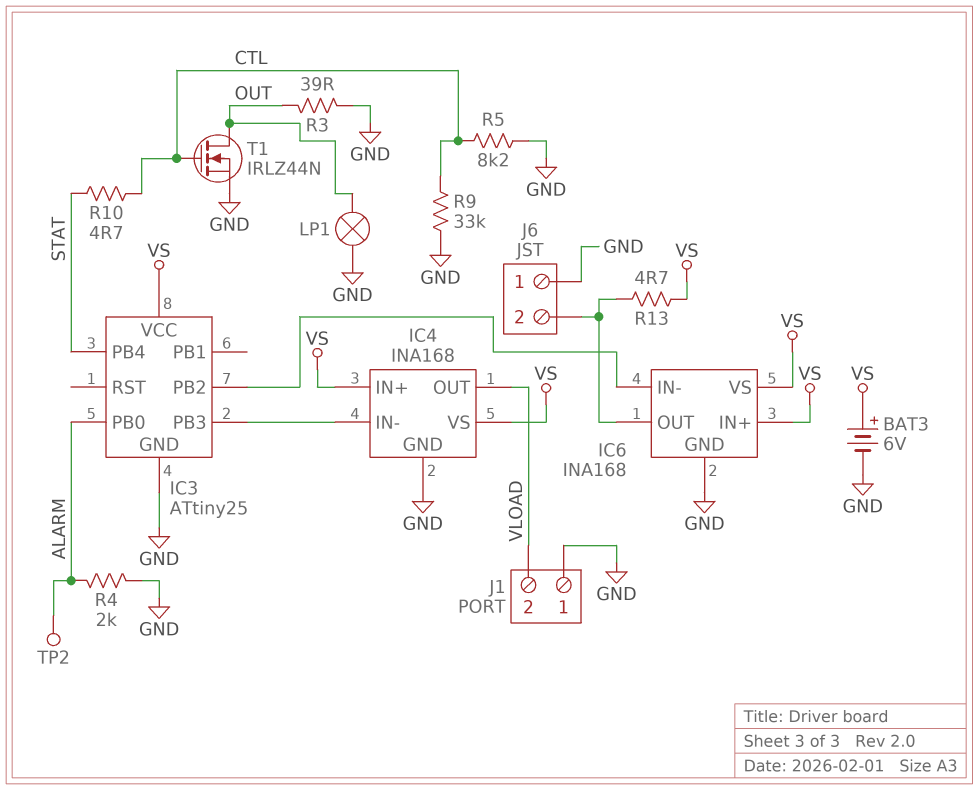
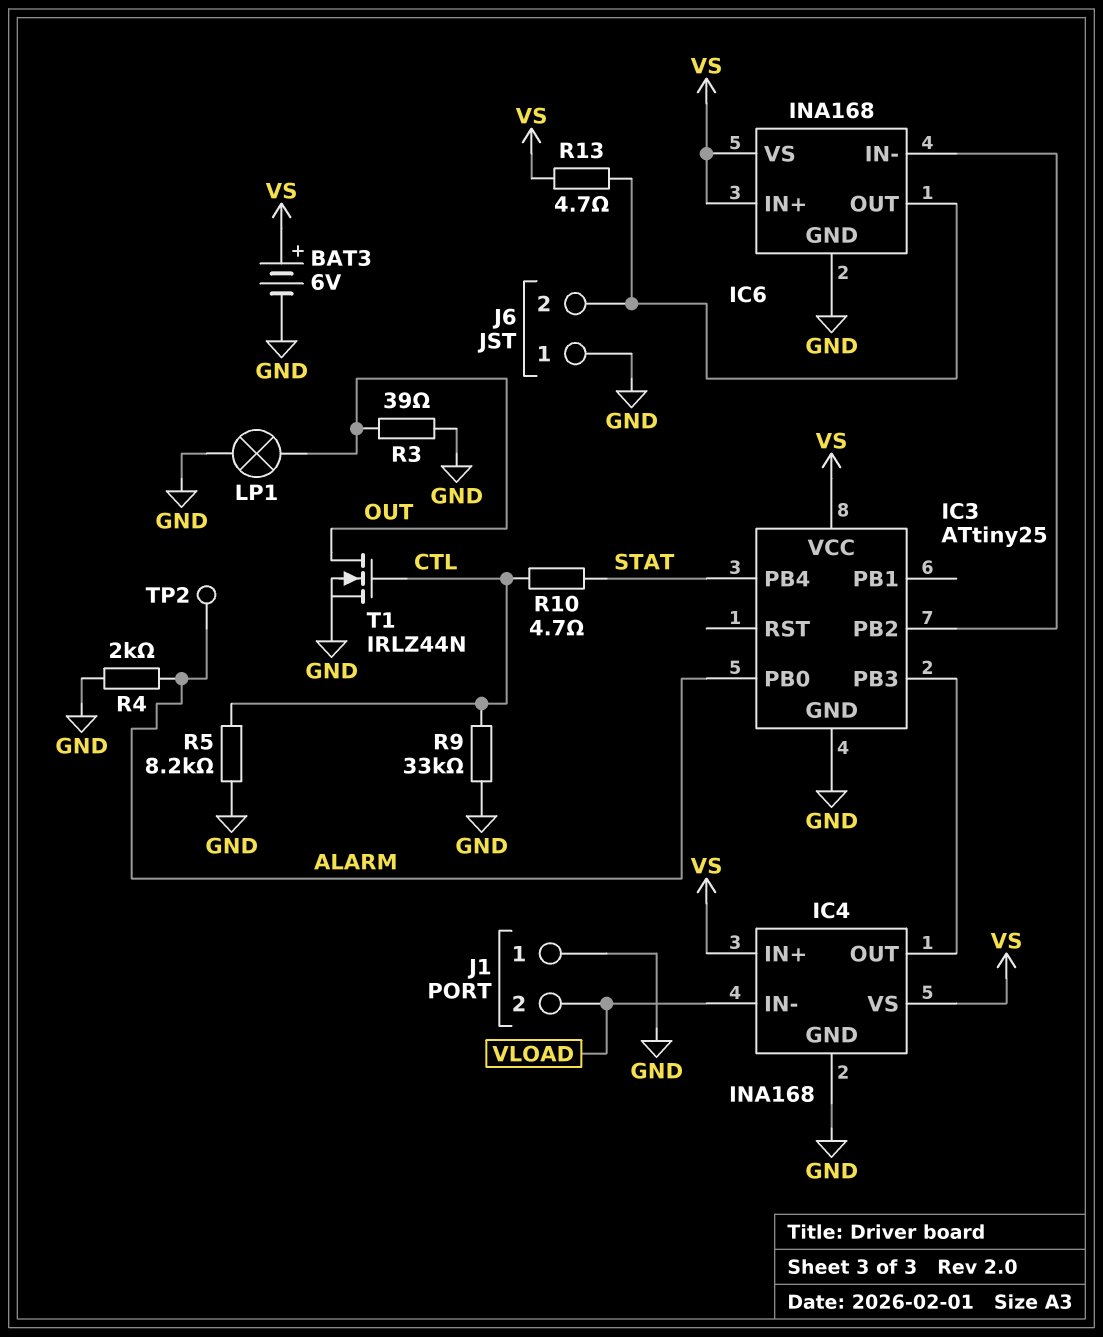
IC4 pin IN-: IC3/PB3 -> VLOAD
IC4 pin OUT: VLOAD -> IC3/PB3

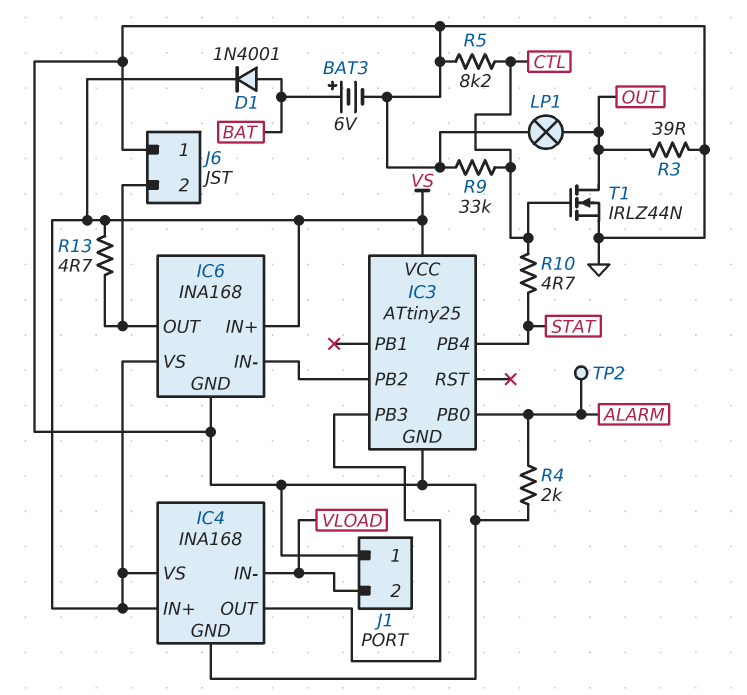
BAT3: 6V (plus VS, minus GND) -> 6V (plus BAT, minus GND)
D1: none -> diode 1N4001 (A BAT, K VS)

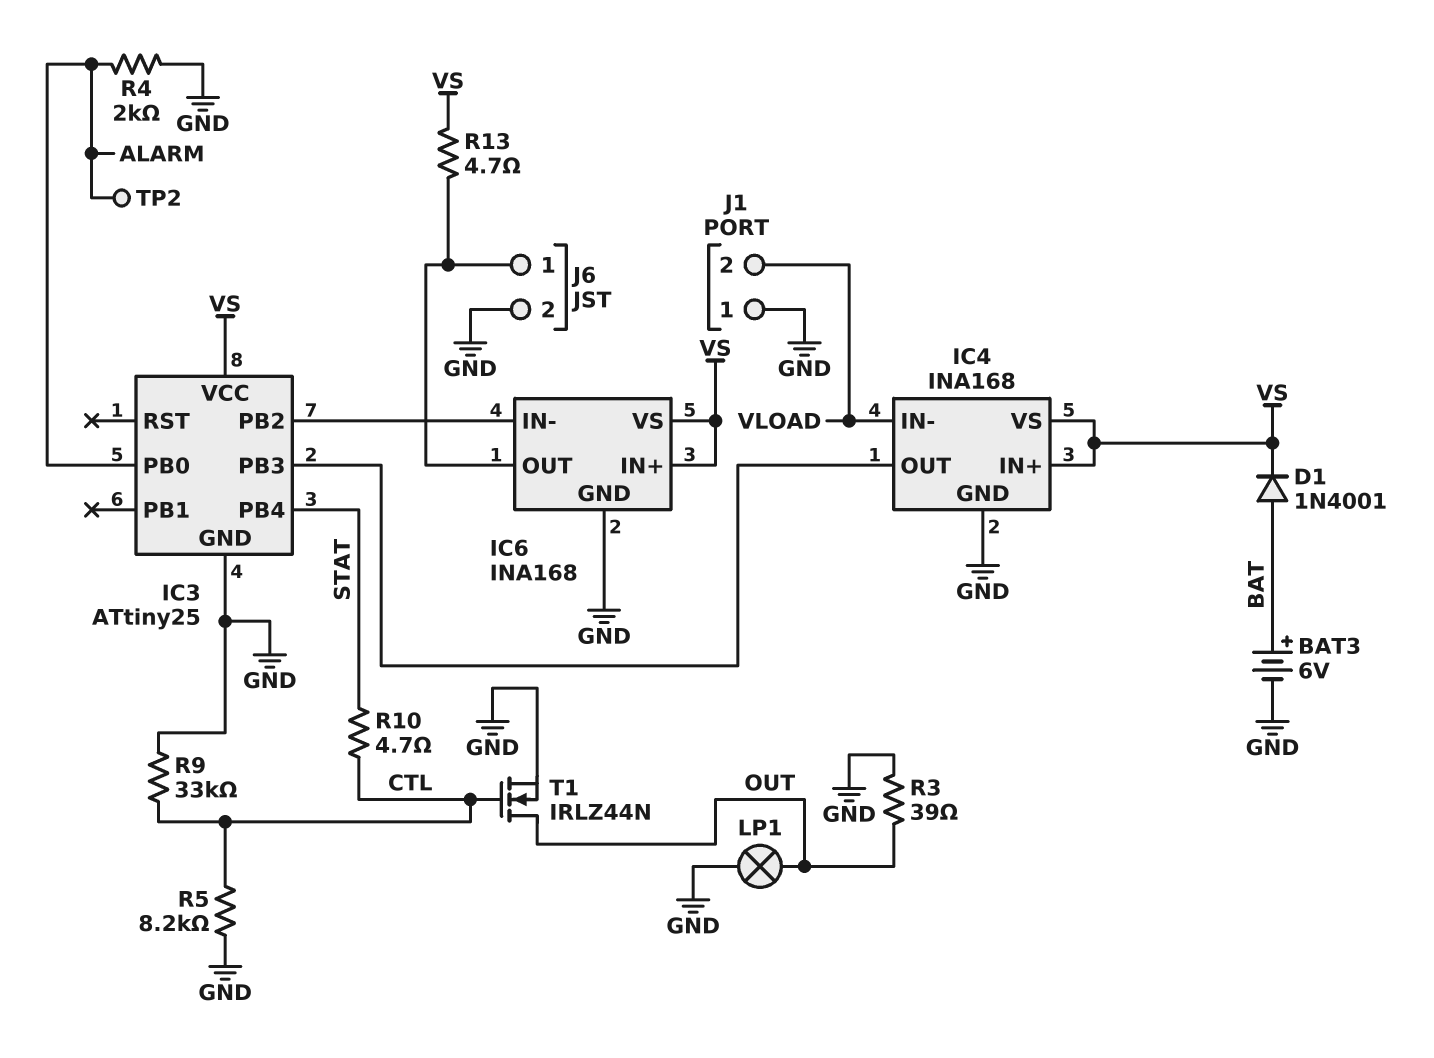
J6 pin 1: GND -> IC6/OUT
J6 pin 2: IC6/OUT -> GND

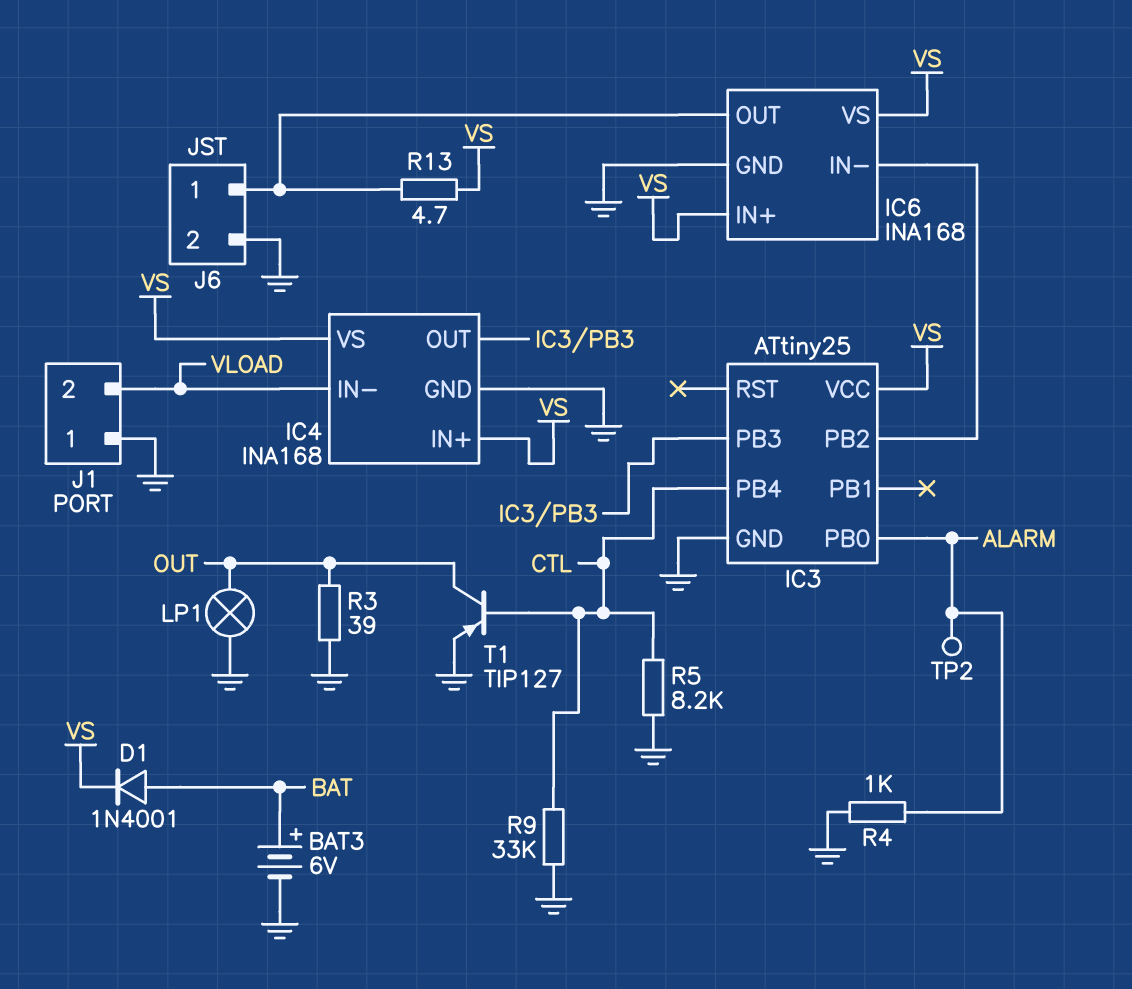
IC3 pin PB4: STAT -> CTL
R4: 2k (ALARM, GND) -> 1k (ALARM, GND)
R10: 4.7 (CTL, STAT) -> none
T1: NMOS IRLZ44N (G CTL, D OUT, S GND) -> PNP TIP127 (B CTL, C OUT, E GND)

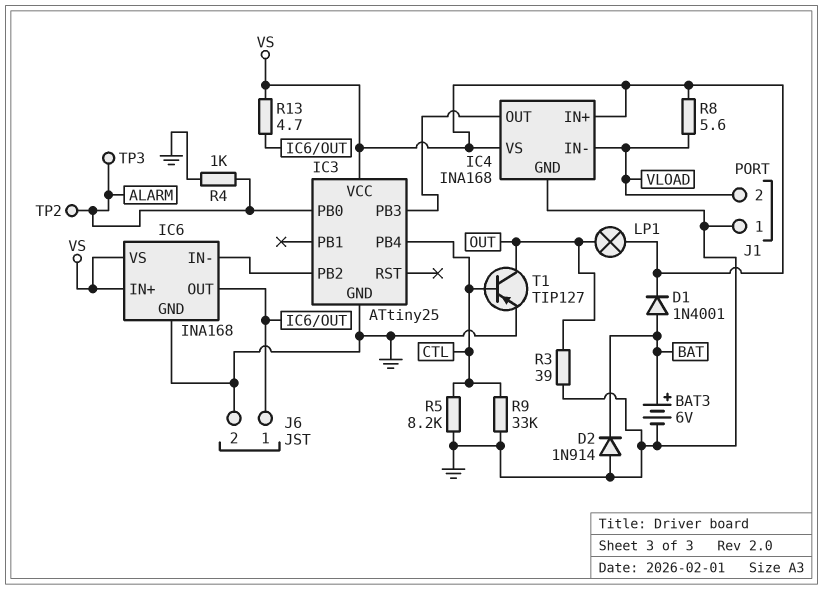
D2: none -> diode 1N914 (A GND, K BAT)
LP1: lamp (GND, OUT) -> lamp (OUT, VS)
R8: none -> 5.6 (VLOAD, VS)
TP3: none -> test point (ALARM)

